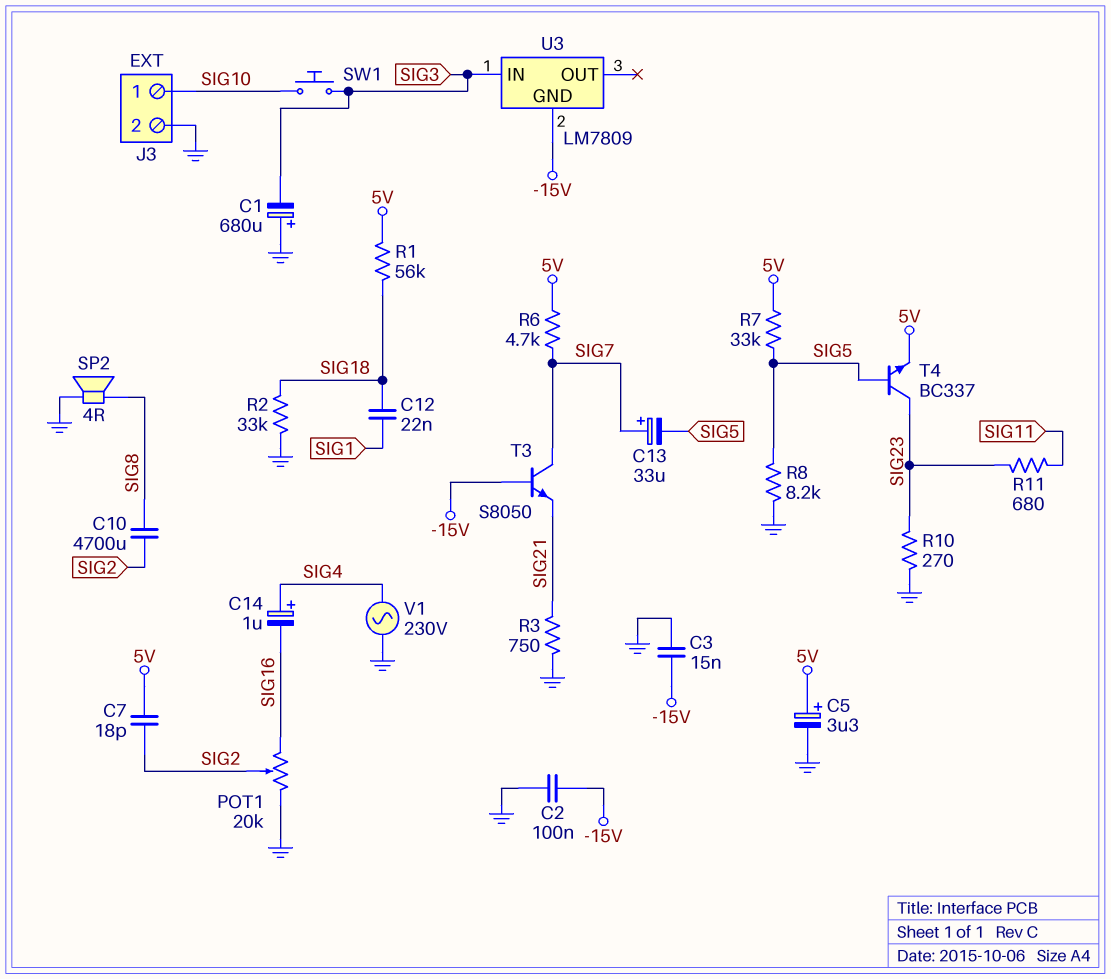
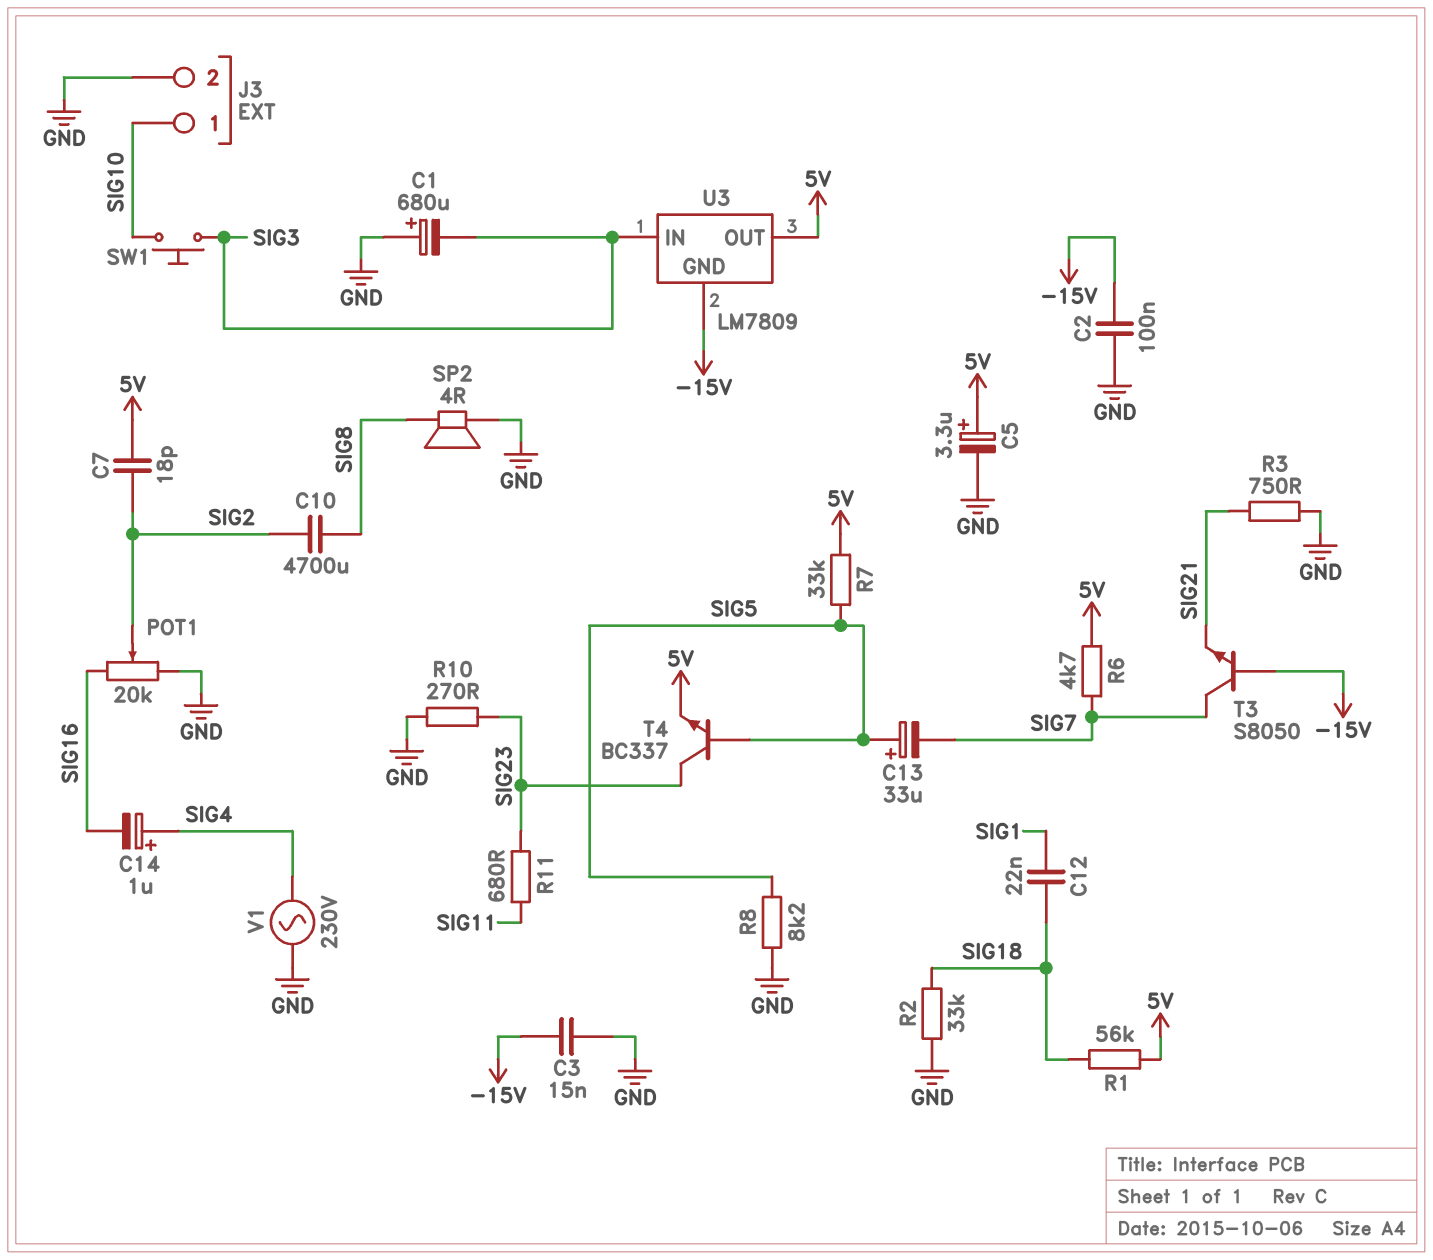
C13: 33uF (plus SIG7, minus SIG5) -> 33uF (plus SIG5, minus SIG7)
U3 pin OUT: none -> 5V

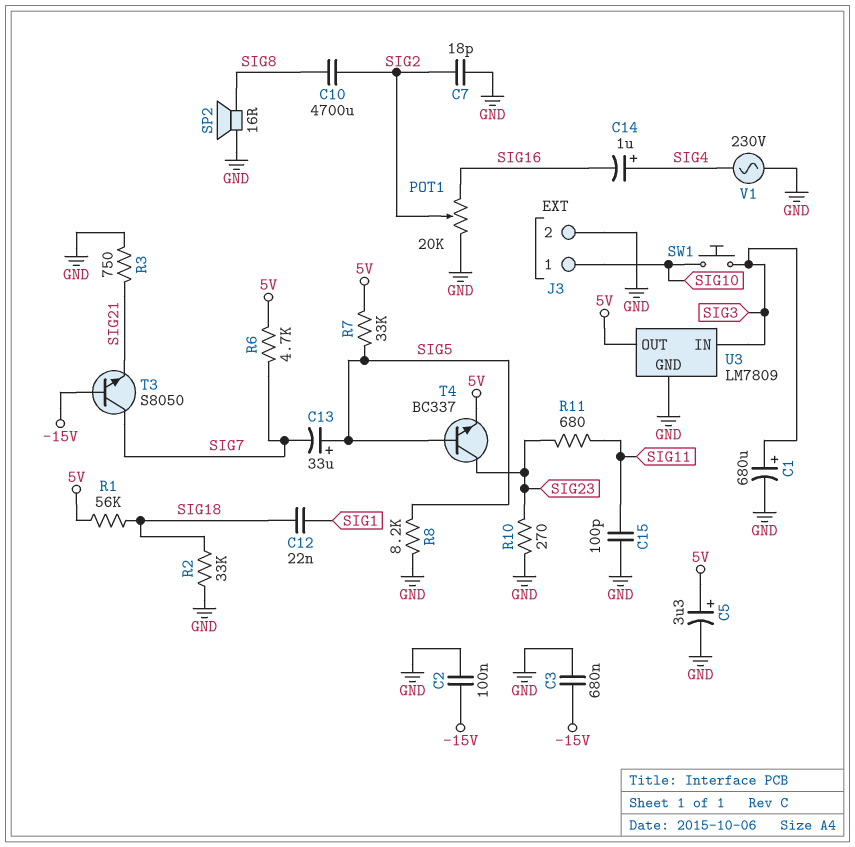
C1: 680uF (plus GND, minus SIG3) -> 680uF (plus SIG3, minus GND)
C3: 15nF (-15V, GND) -> 680nF (-15V, GND)
C7: 18pF (5V, SIG2) -> 18pF (GND, SIG2)
C15: none -> 100pF (GND, SIG11)
SP2: speaker 4R (GND, SIG8) -> speaker 16R (GND, SIG8)
U3 pin GND: -15V -> GND

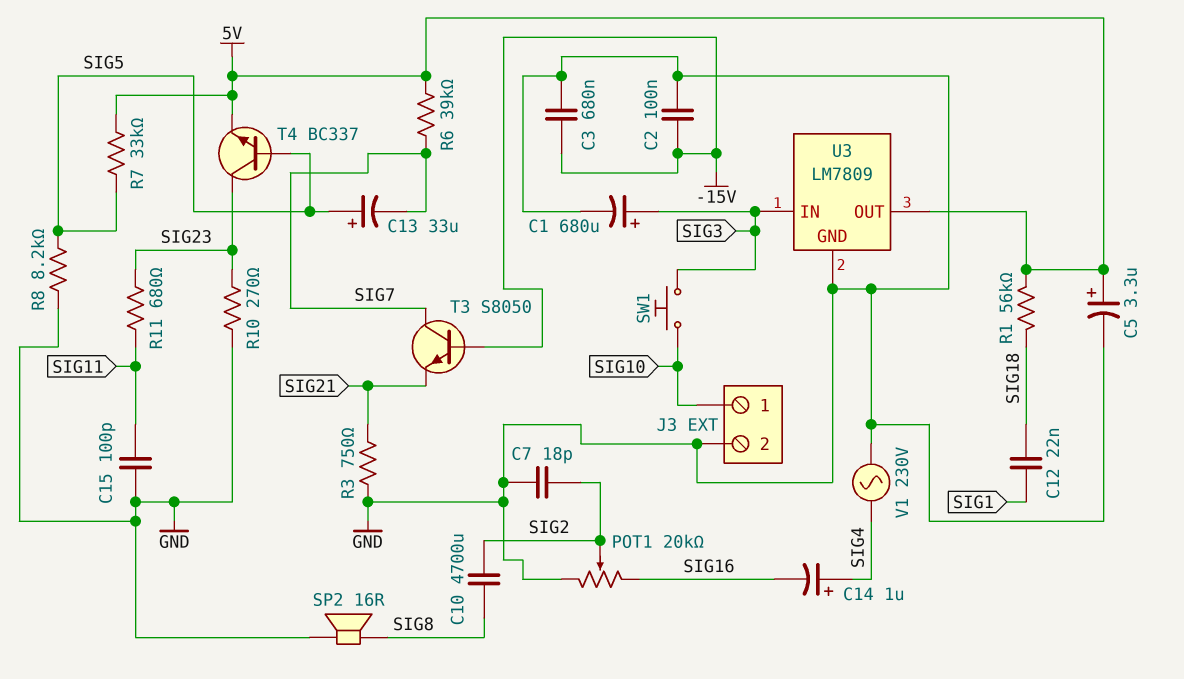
R2: 33k (GND, SIG18) -> none
R6: 4.7k (5V, SIG7) -> 39k (5V, SIG7)

